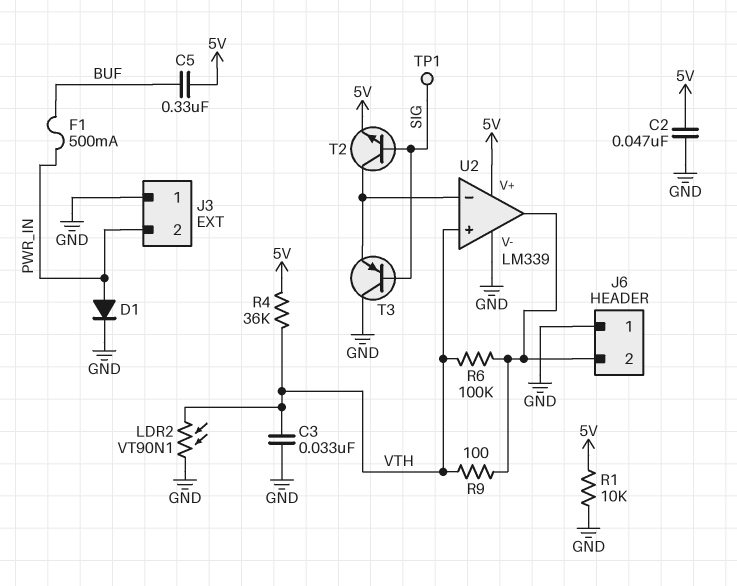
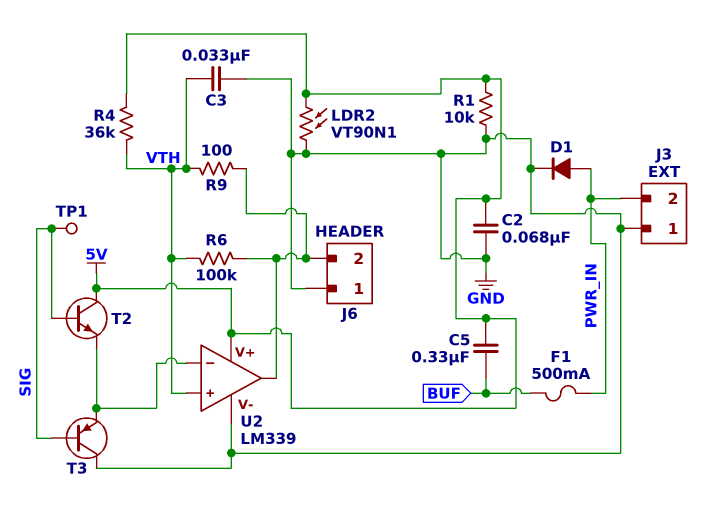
C2: 47nF (5V, GND) -> 68nF (5V, GND)
LDR2: VT90N1 (GND, VTH) -> VT90N1 (5V, GND)
T2: NPN (B SIG, C U2/in-, E 5V) -> NPN (B SIG, C 5V, E U2/in-)

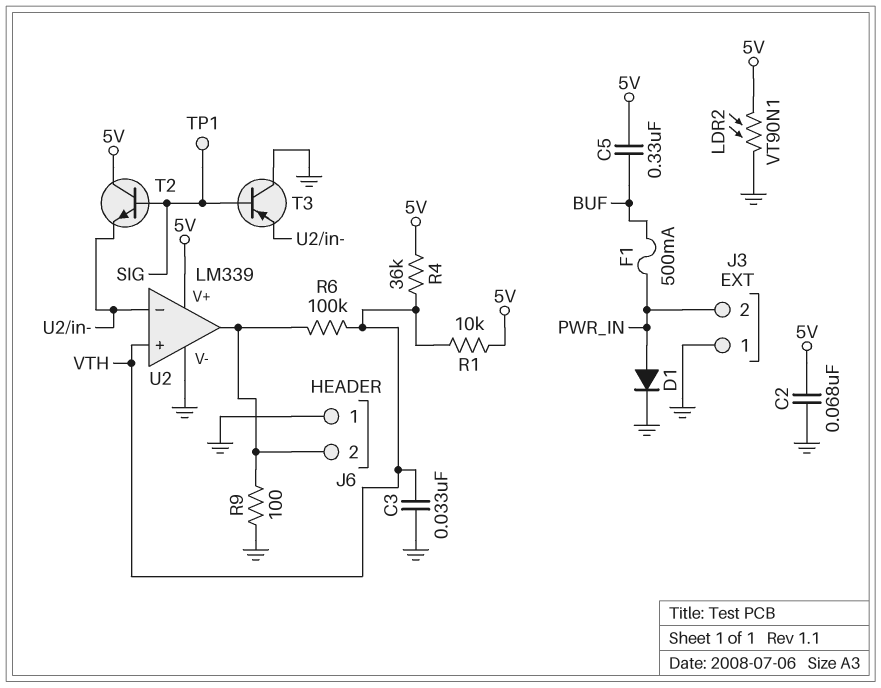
R1: 10k (5V, GND) -> 10k (5V, VTH)
R9: 100 (J6/2, VTH) -> 100 (GND, J6/2)

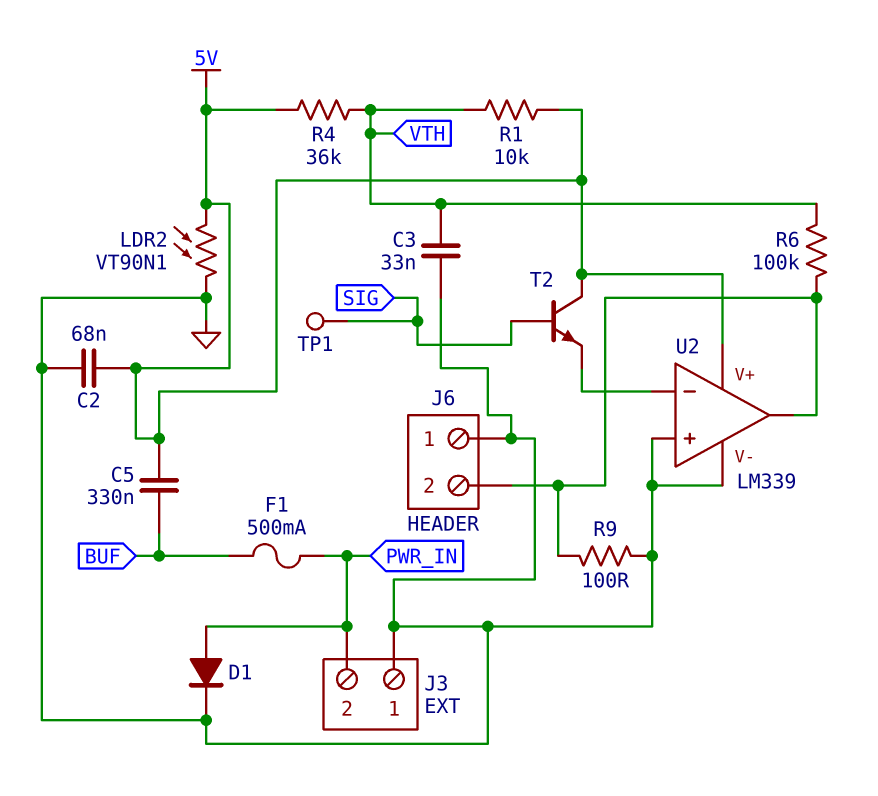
T3: PNP (B SIG, C GND, E U2/in-) -> none
U2 pin in+: VTH -> GND

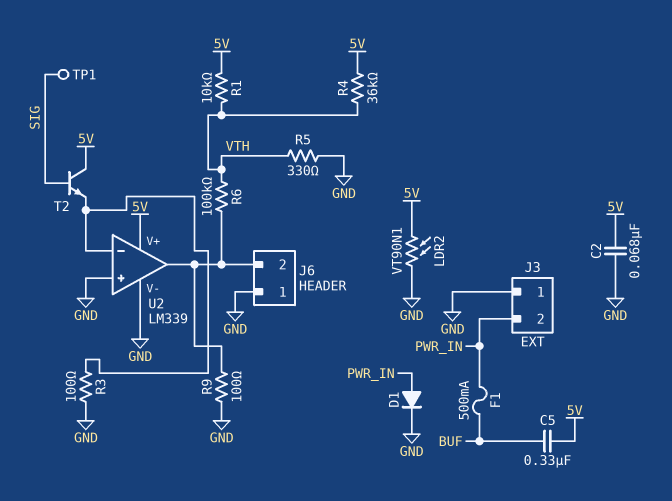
C3: 33nF (GND, VTH) -> none
R3: none -> 100 (GND, U2/in-)
R5: none -> 330 (GND, VTH)

